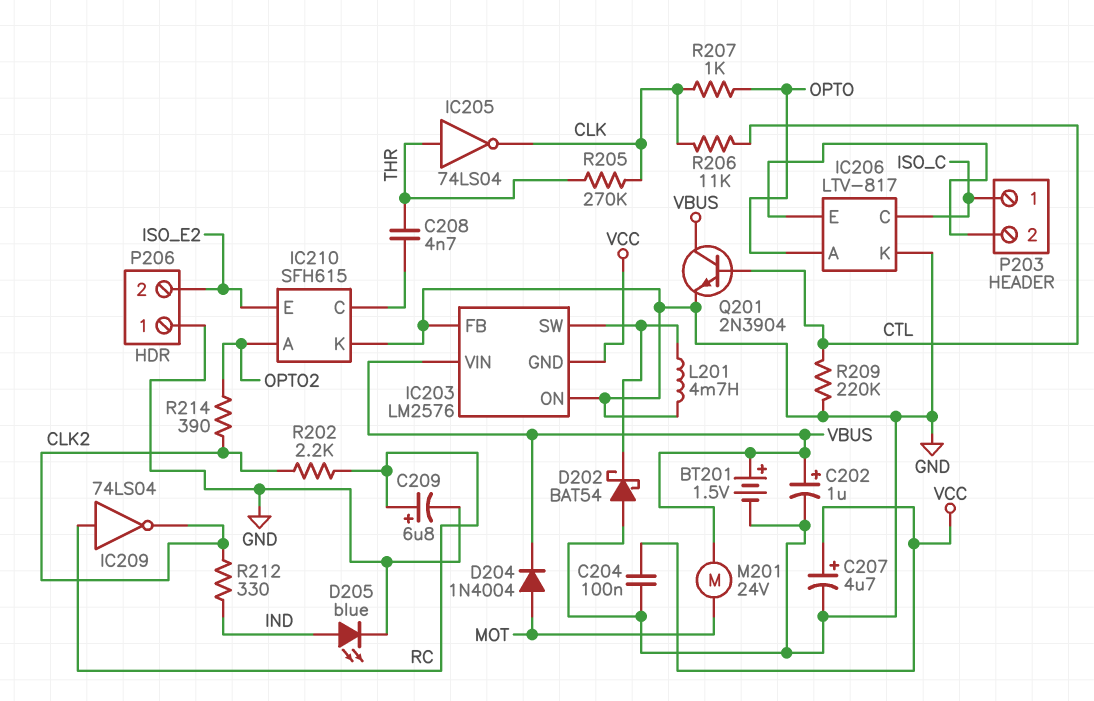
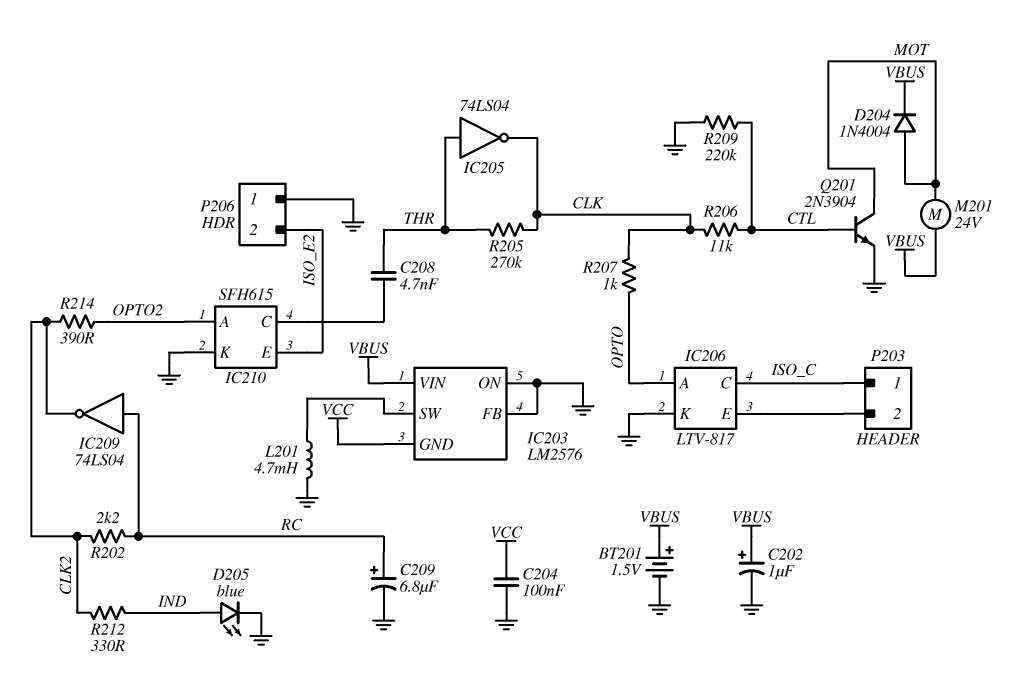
C207: 4.7uF (plus VCC, minus GND) -> none
D202: schottky BAT54 (A GND, K IC203/SW) -> none
Q201: NPN 2N3904 (B CTL, C VBUS, E GND) -> NPN 2N3904 (B CTL, C MOT, E GND)

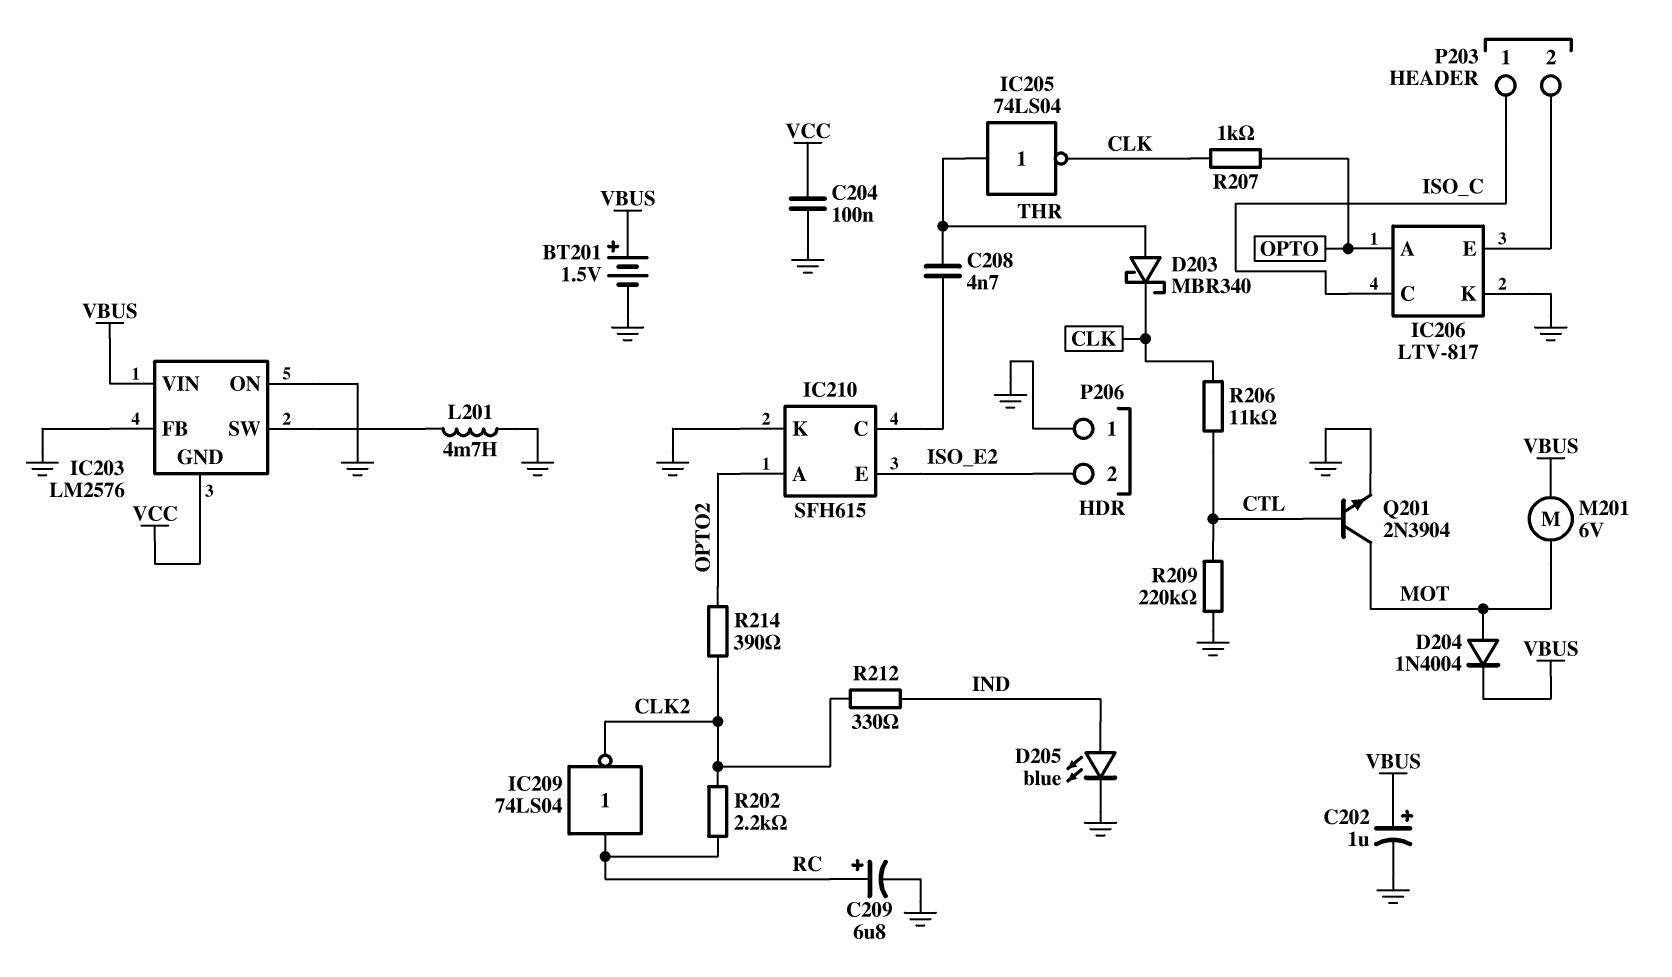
D203: none -> schottky MBR340 (A THR, K CLK)
M201: motor 24V (MOT, VBUS) -> motor 6V (MOT, VBUS)
R205: 270k (CLK, THR) -> none

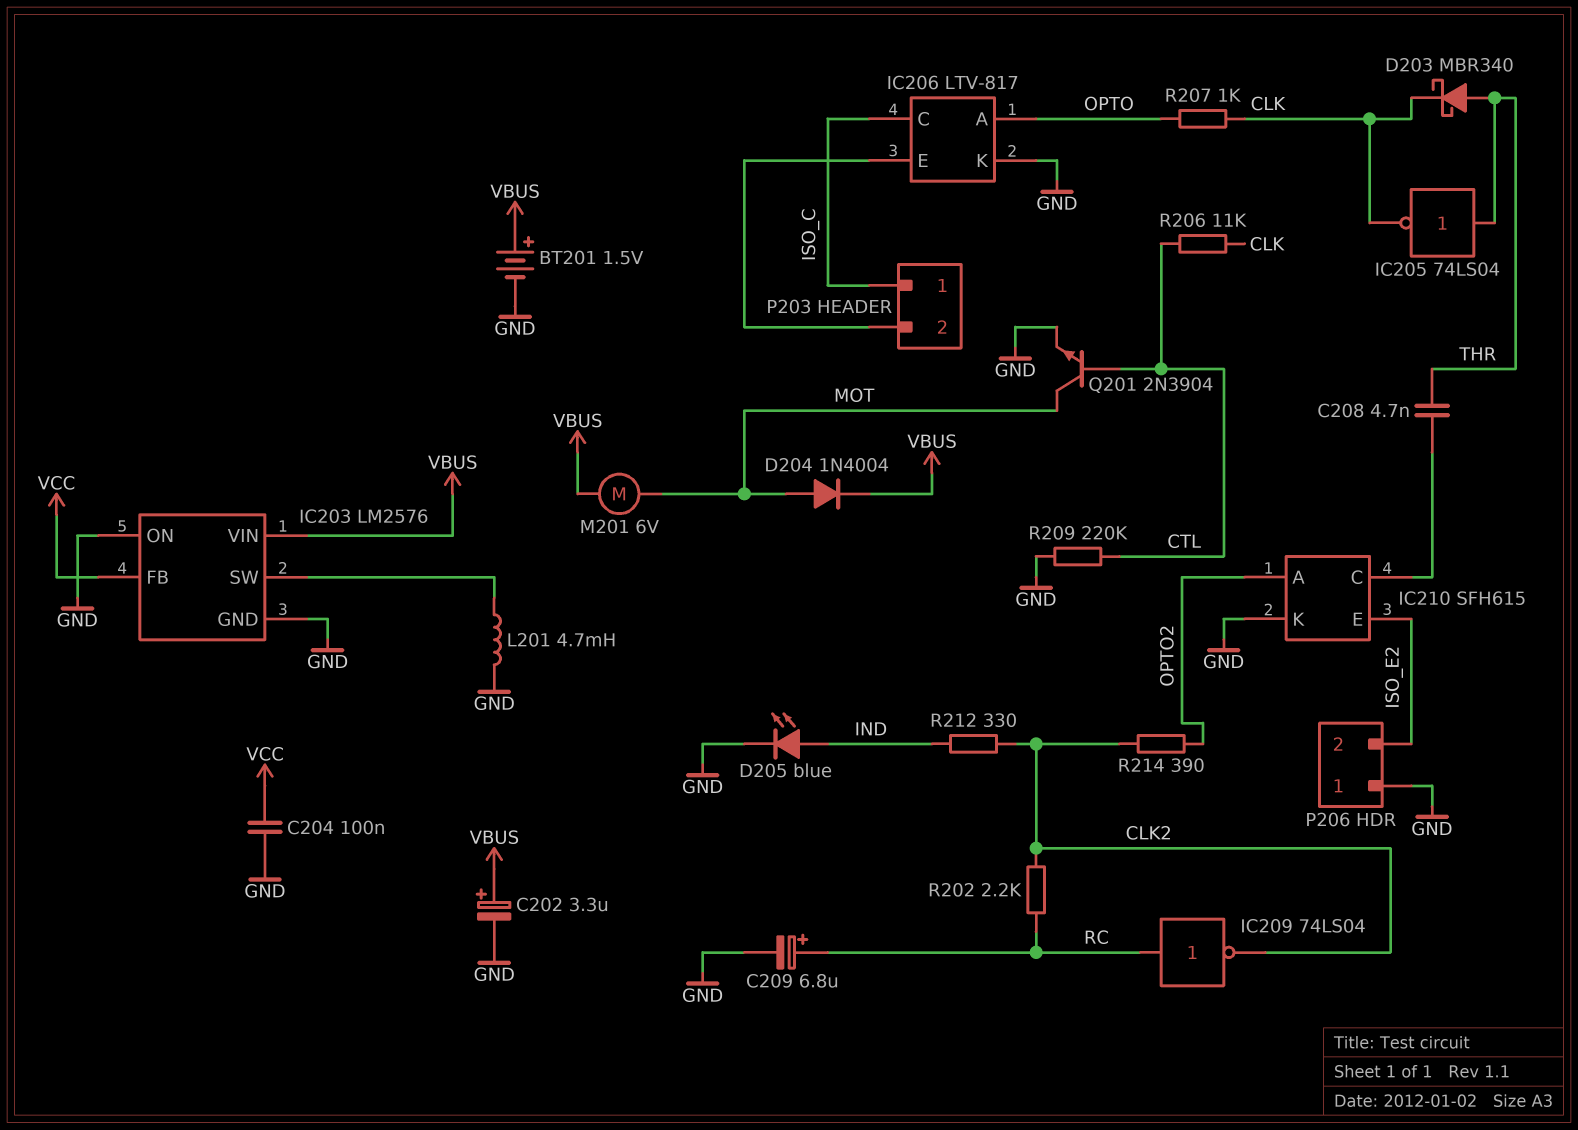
C202: 1uF (plus VBUS, minus GND) -> 3.3uF (plus VBUS, minus GND)
IC203 pin FB: GND -> VCC
IC203 pin GND: VCC -> GND

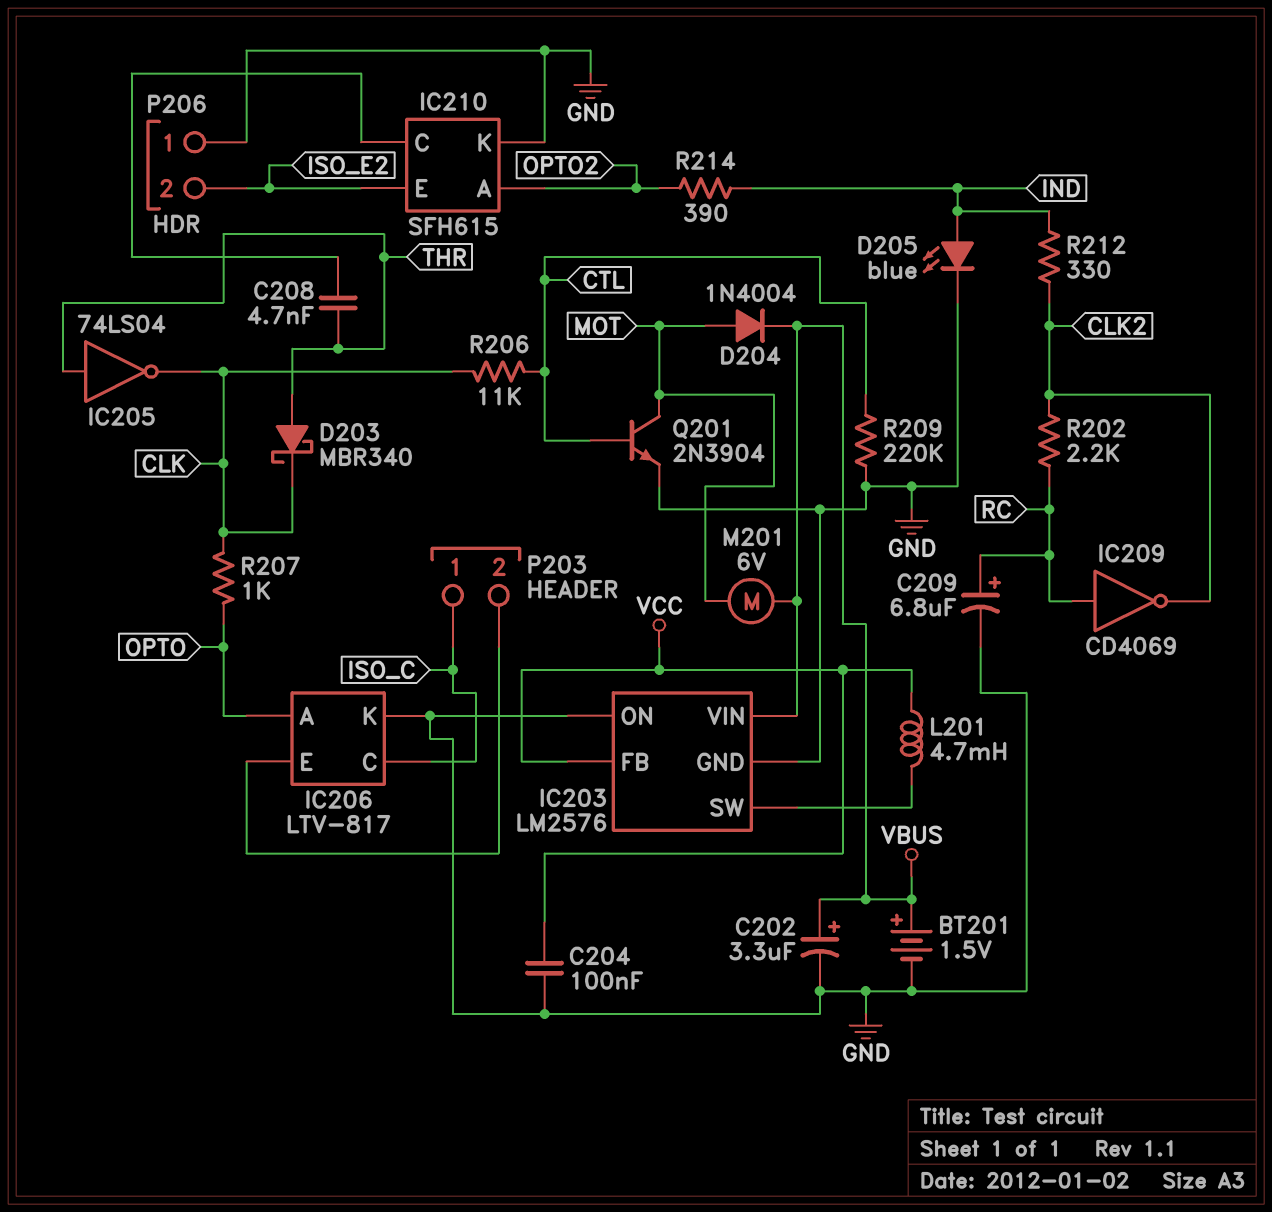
IC209: NOT 74LS04 (in RC, out CLK2) -> NOT CD4069 (in RC, out CLK2)
L201: 4.7mH (GND, IC203/SW) -> 4.7mH (IC203/SW, VCC)
R214: 390 (CLK2, OPTO2) -> 390 (IND, OPTO2)

